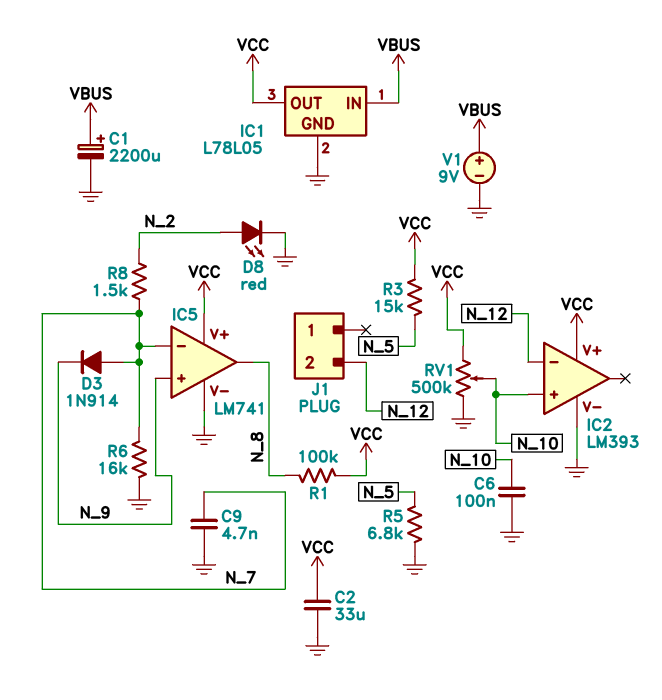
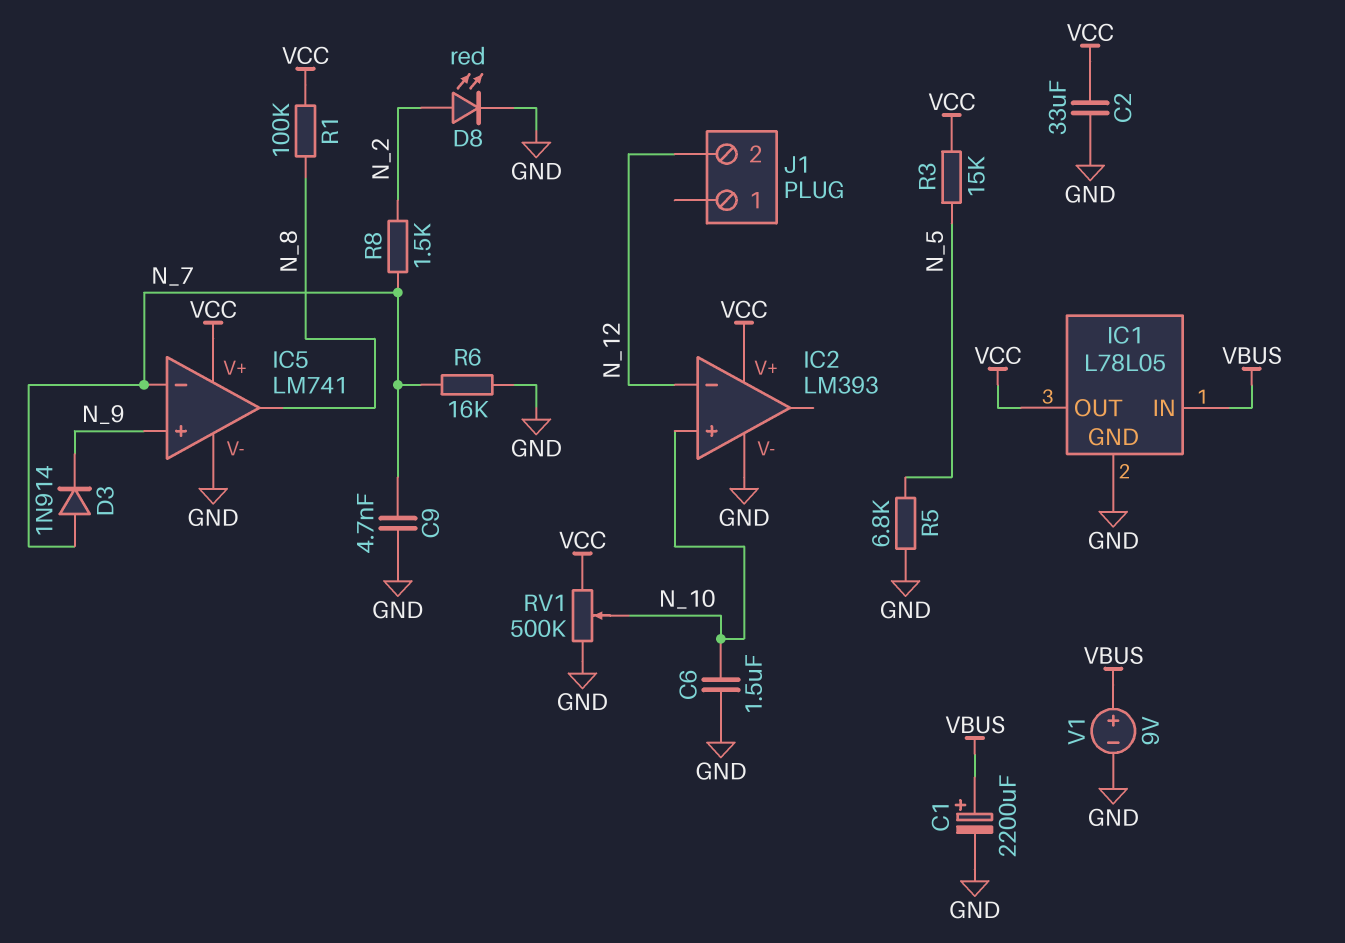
C6: 100nF (GND, N_10) -> 1.5uF (GND, N_10)

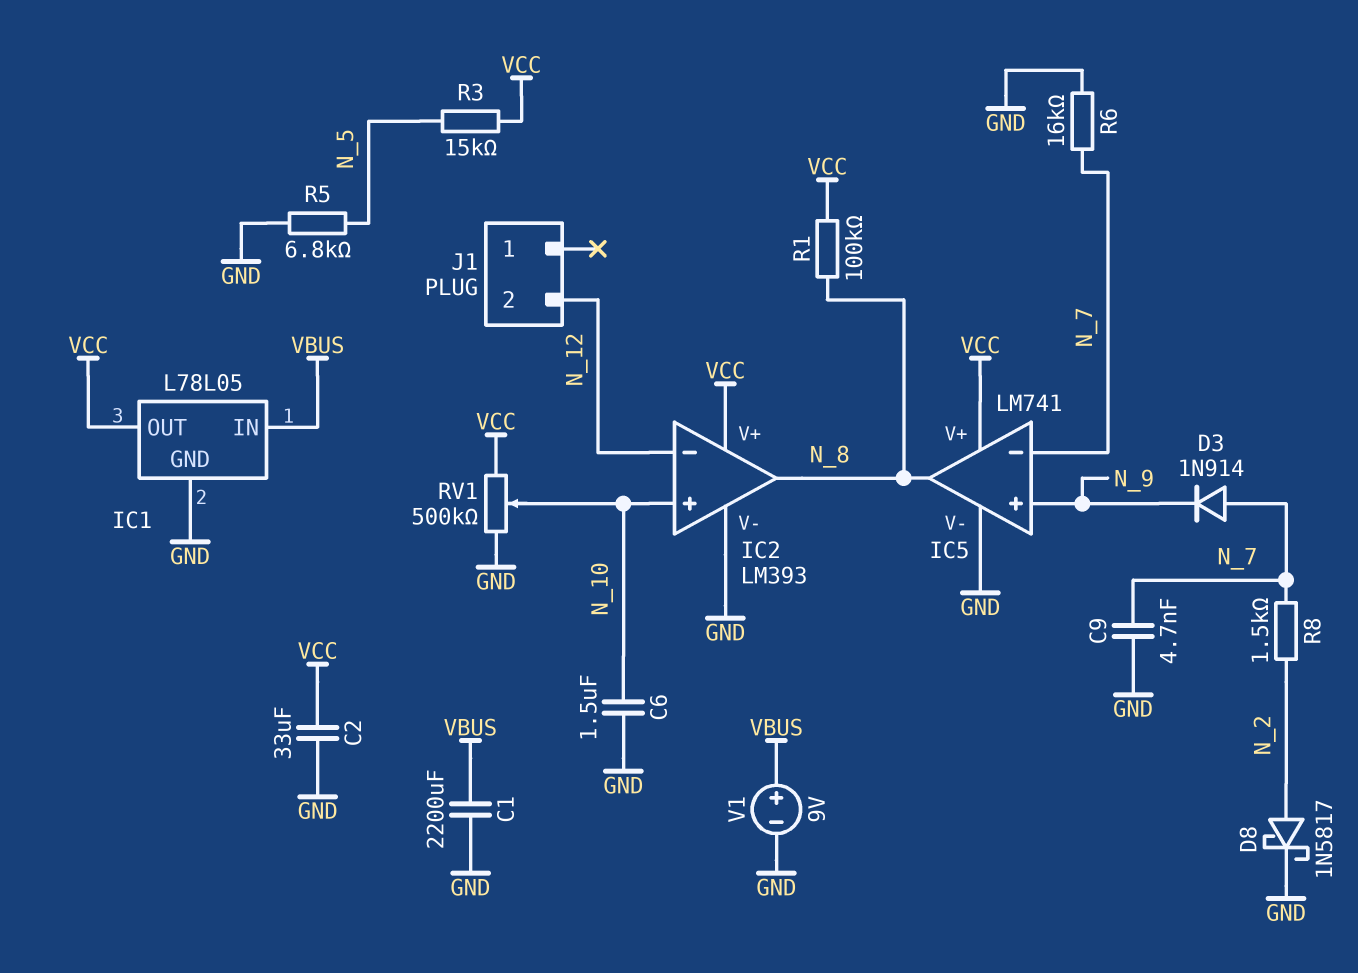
C1: 2200uF (plus VBUS, minus GND) -> 2200uF (GND, VBUS)
D8: LED red (A N_2, K GND) -> schottky 1N5817 (A N_2, K GND)
IC2 pin out: none -> N_8

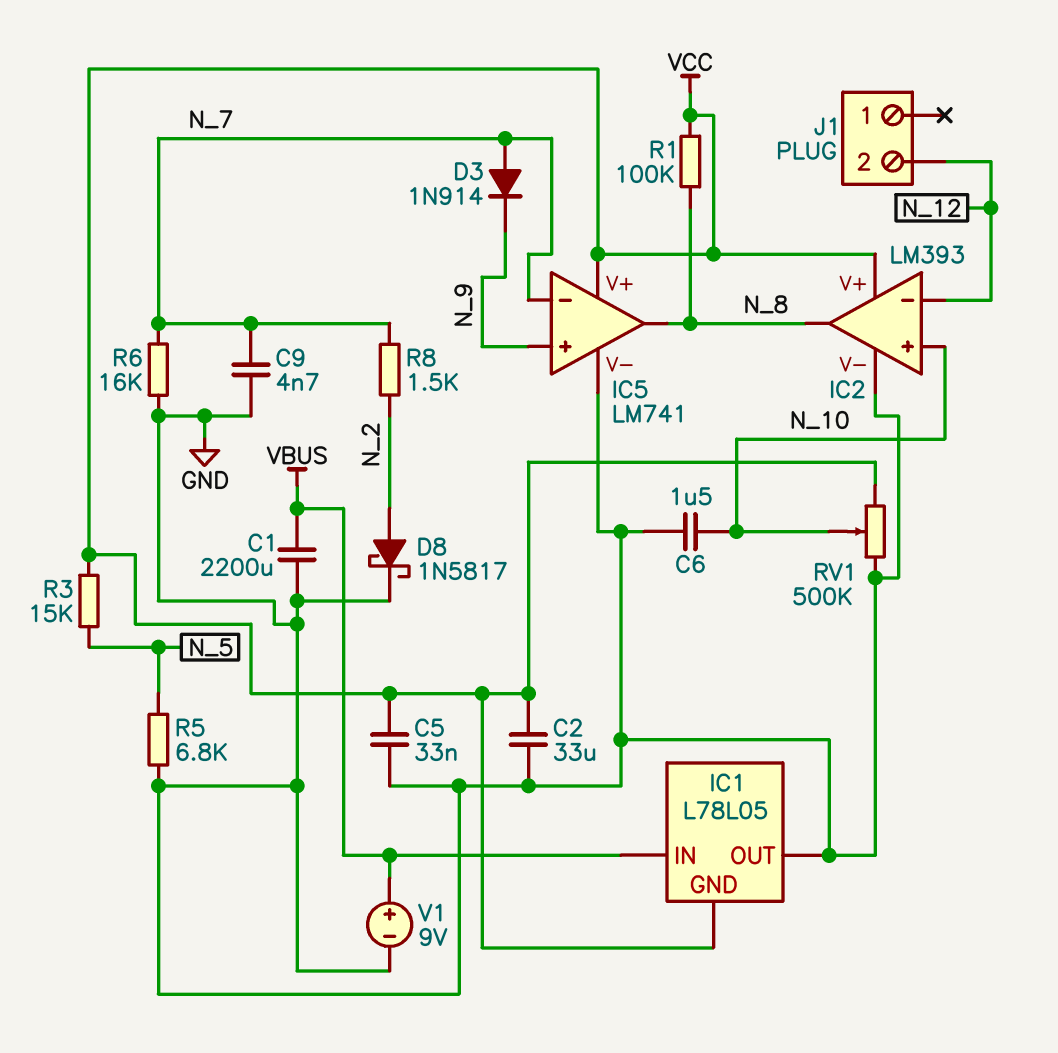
C5: none -> 33nF (GND, VCC)
IC1 pin GND: GND -> VCC
IC1 pin OUT: VCC -> GND

